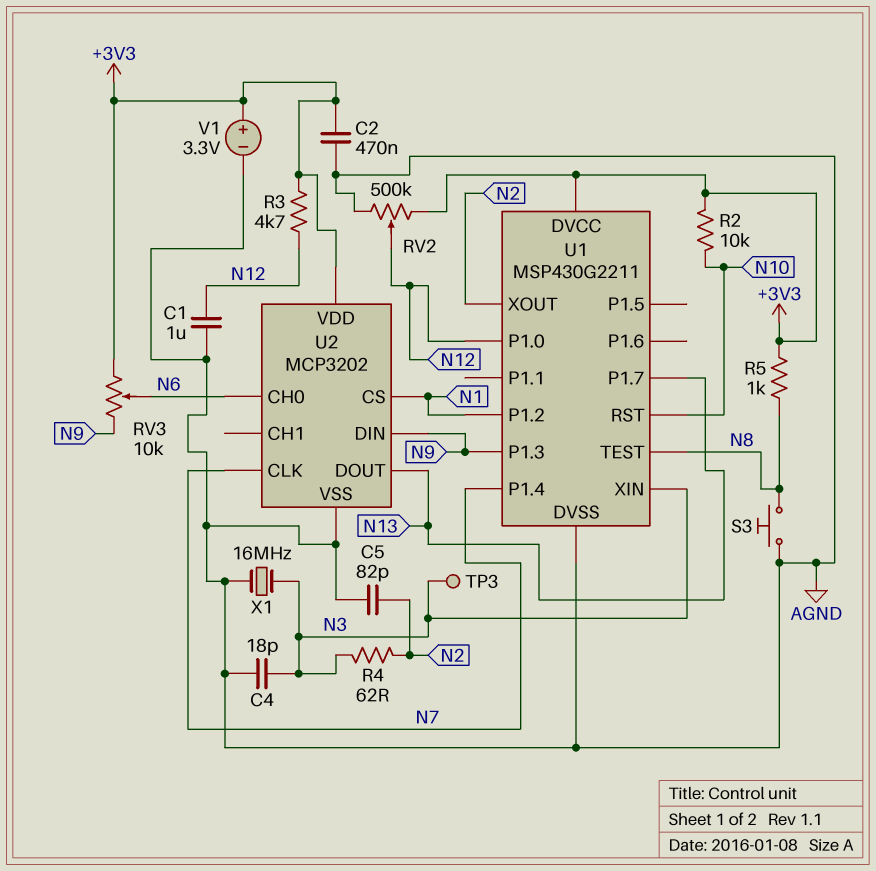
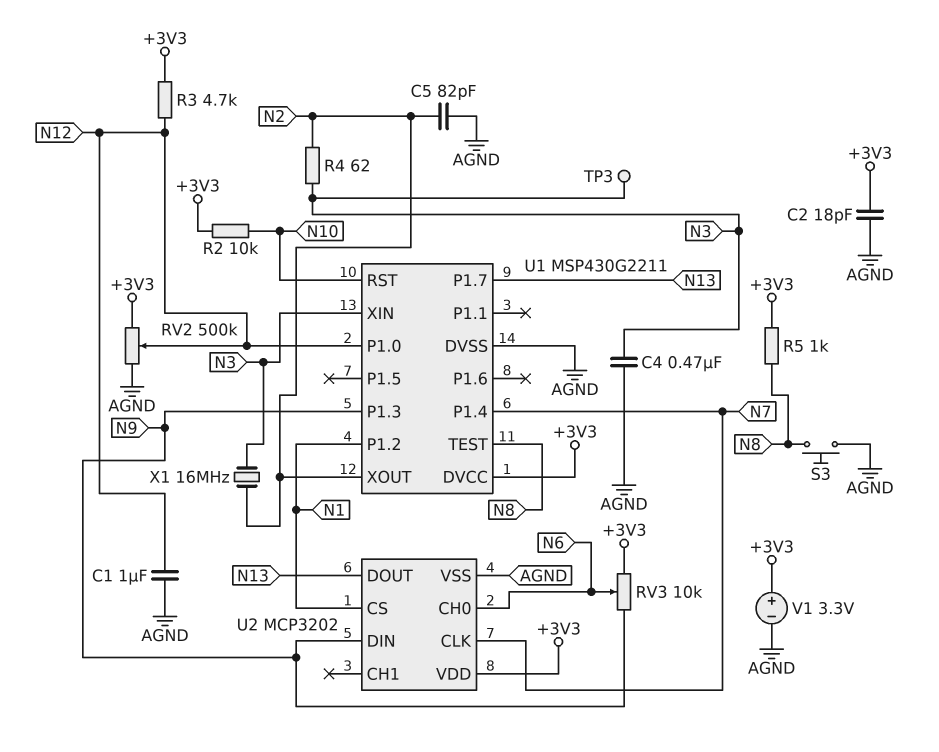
C2: 470nF (+3V3, AGND) -> 18pF (+3V3, AGND)
C4: 18pF (AGND, N3) -> 470nF (AGND, N3)
X1: 16MHz (AGND, N3) -> 16MHz (N2, N3)

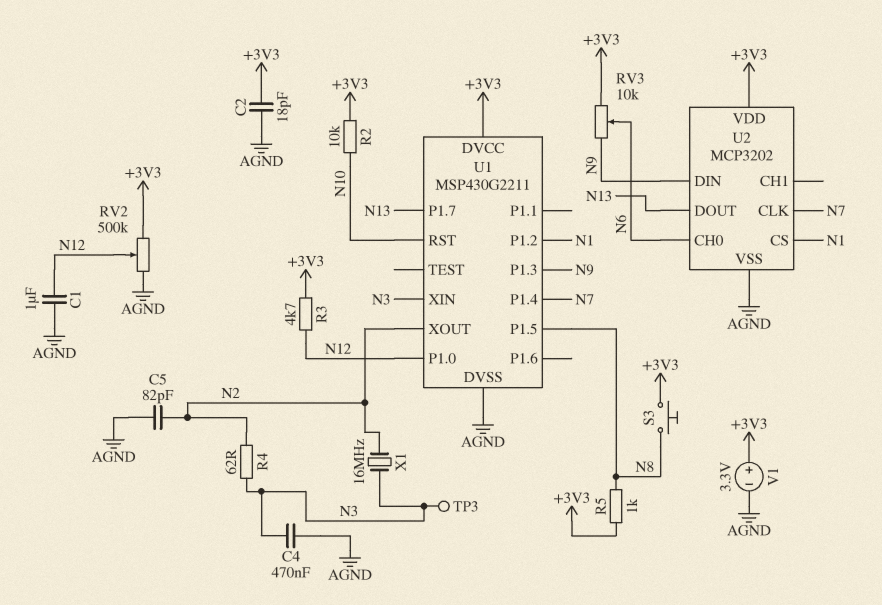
S3: button (AGND, N8) -> button (+3V3, N8)
U1 pin P1.5: none -> N8
U1 pin TEST: N8 -> none

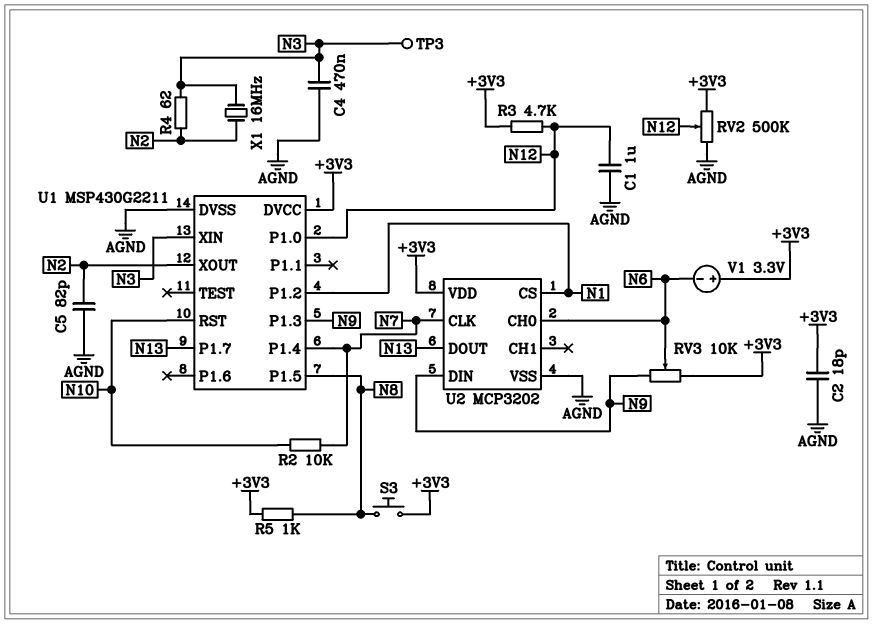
R2: 10k (+3V3, N10) -> 10k (N7, N10)
V1: 3.3V (plus +3V3, minus AGND) -> 3.3V (plus +3V3, minus N6)

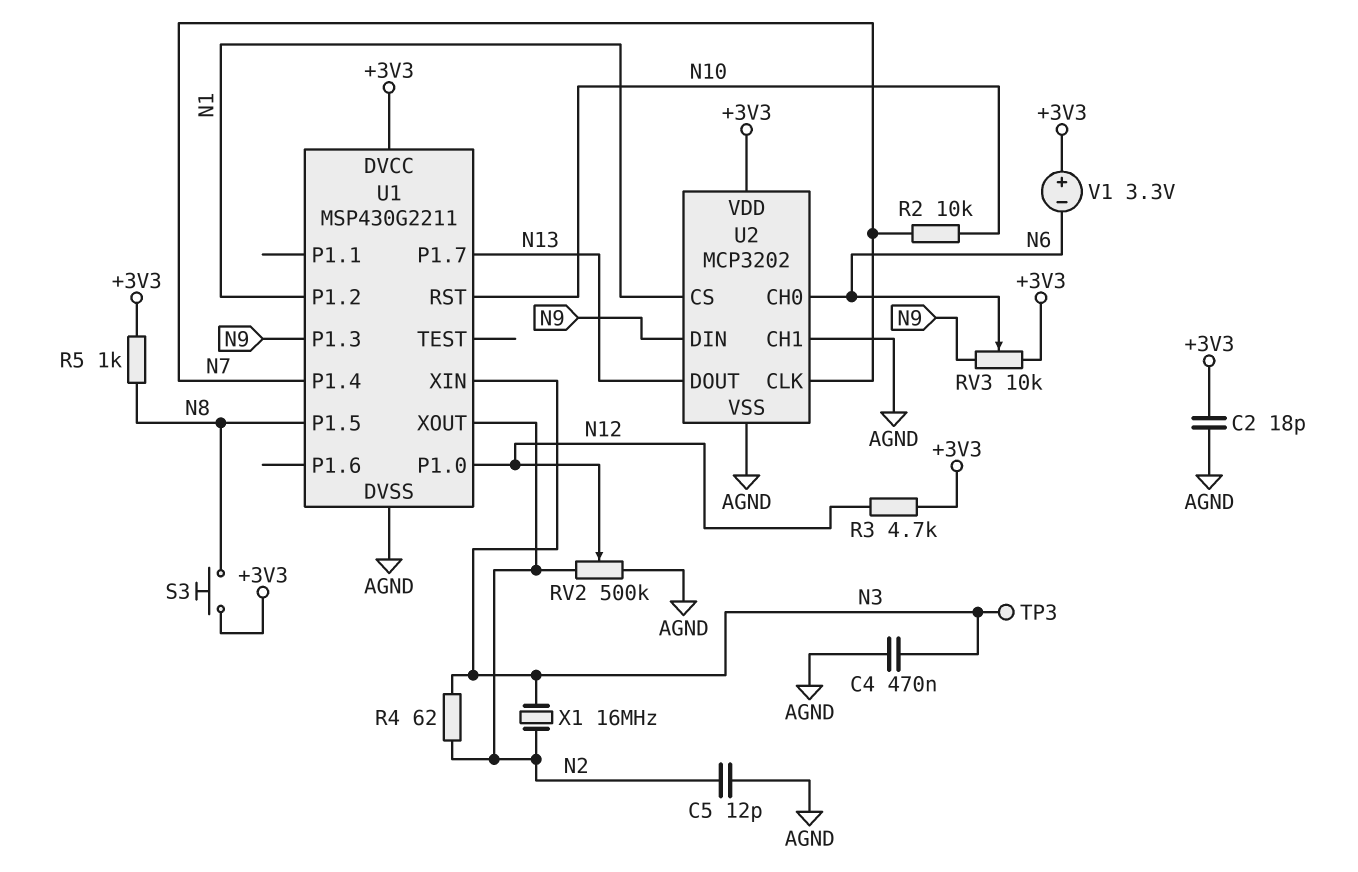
C1: 1uF (AGND, N12) -> none
C5: 82pF (AGND, N2) -> 12pF (AGND, N2)
RV2: 500k (+3V3, AGND, wiper N12) -> 500k (AGND, N2, wiper N12)
U2 pin CH1: none -> AGND

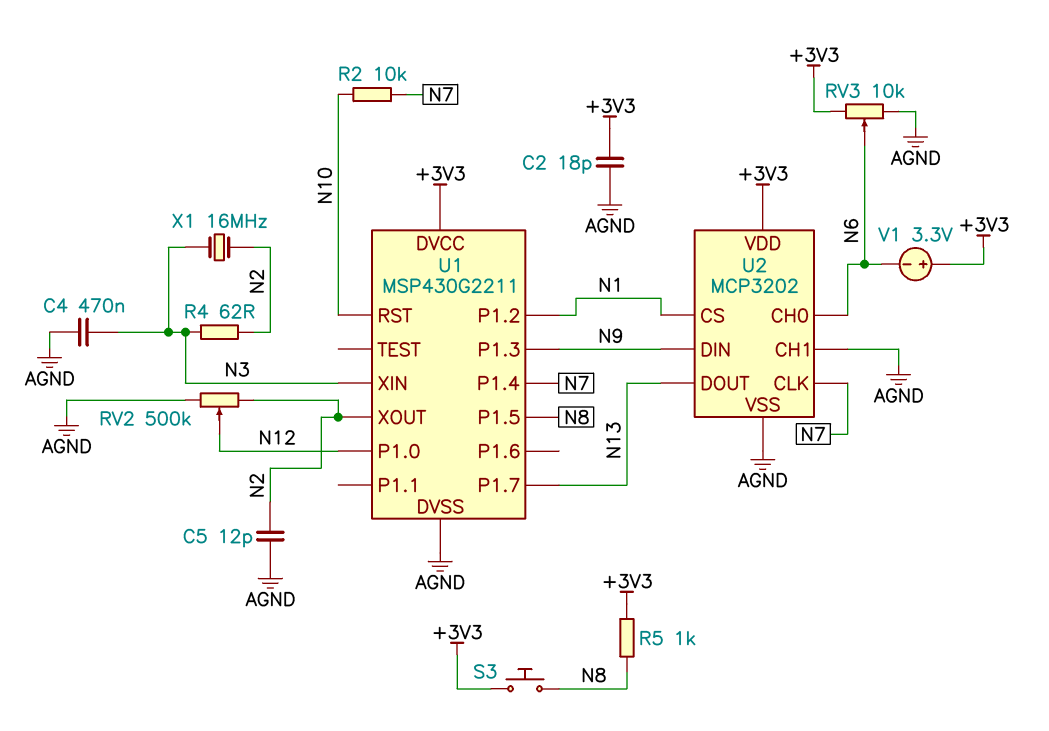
R3: 4.7k (+3V3, N12) -> none
RV3: 10k (+3V3, N9, wiper N6) -> 10k (+3V3, AGND, wiper N6)
TP3: test point (N3) -> none

